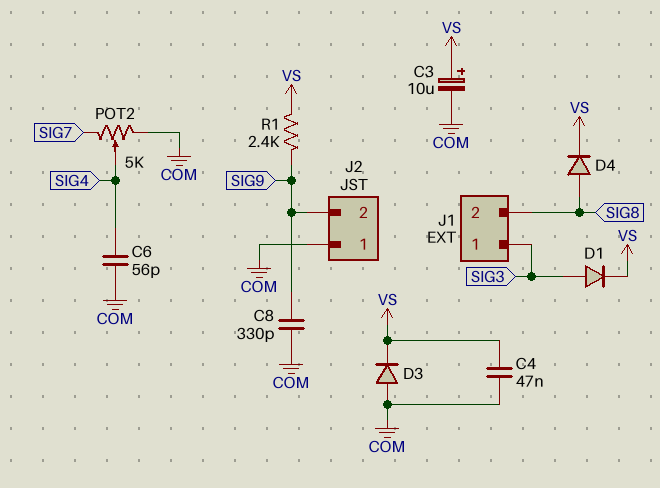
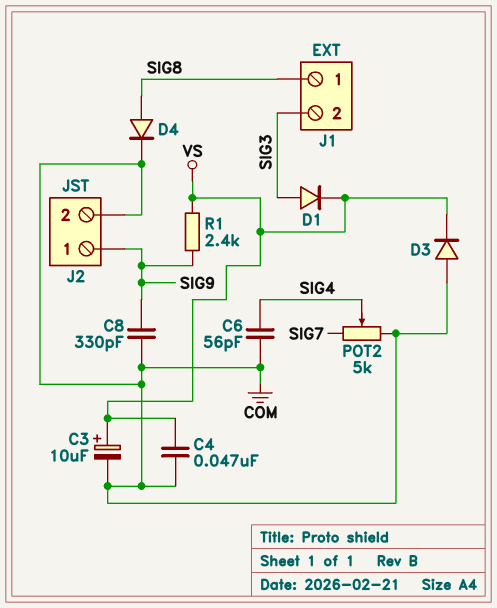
D4: diode (A SIG8, K VS) -> diode (A SIG8, K COM)
J1 pin 1: SIG3 -> SIG8
J1 pin 2: SIG8 -> SIG3
J2 pin 1: COM -> SIG9
J2 pin 2: SIG9 -> COM

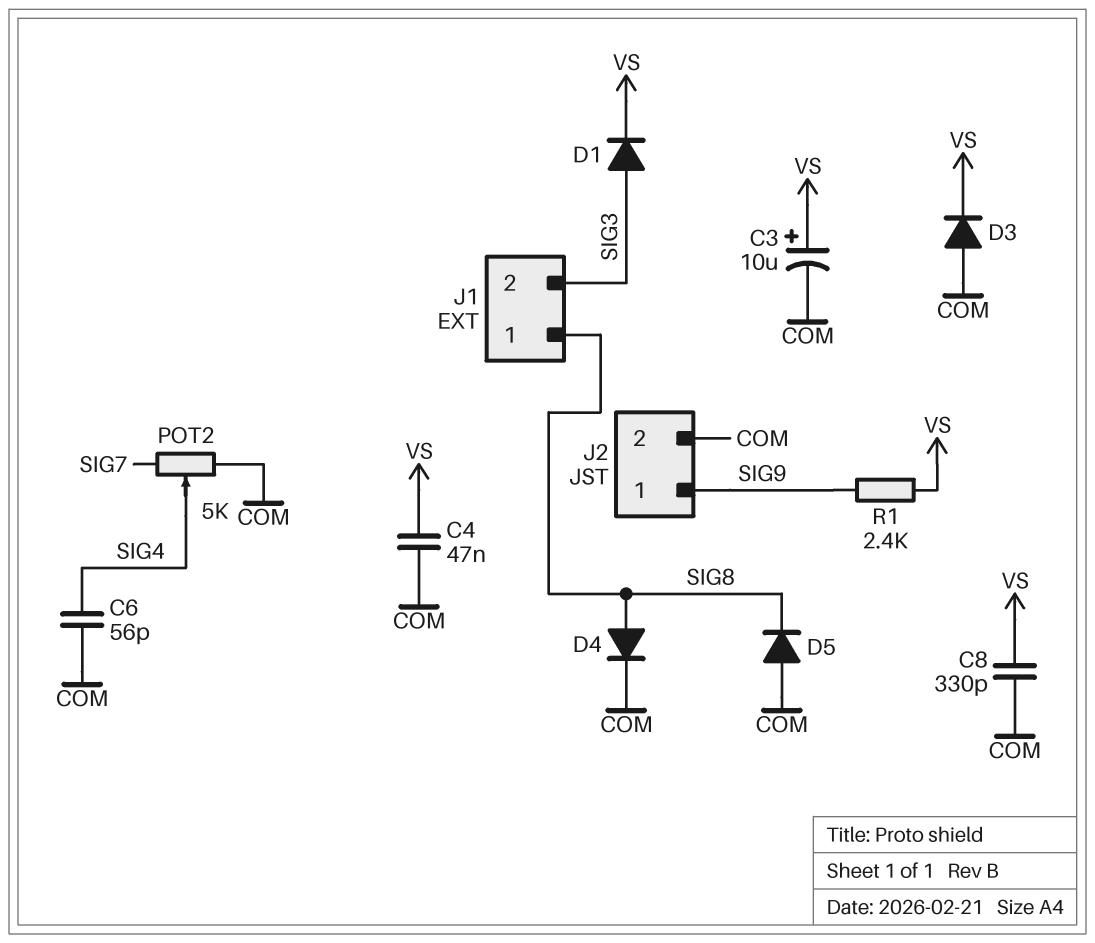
C8: 330pF (COM, SIG9) -> 330pF (COM, VS)
D5: none -> diode (A COM, K SIG8)

